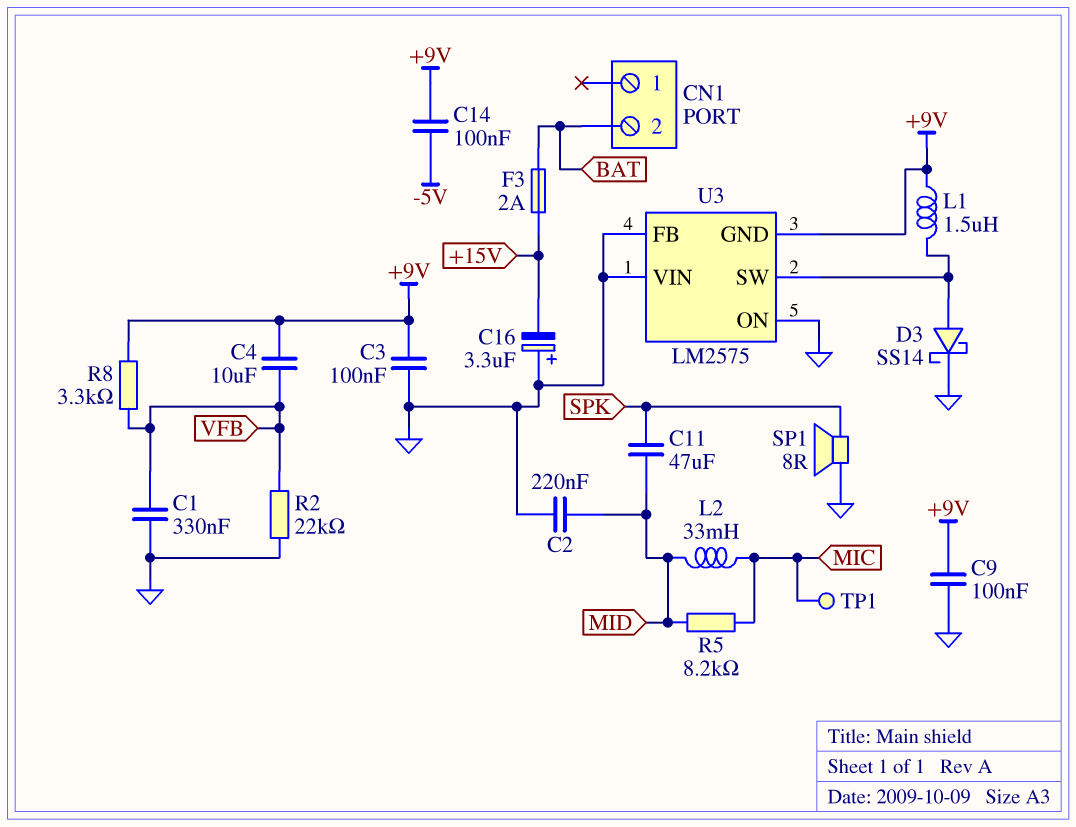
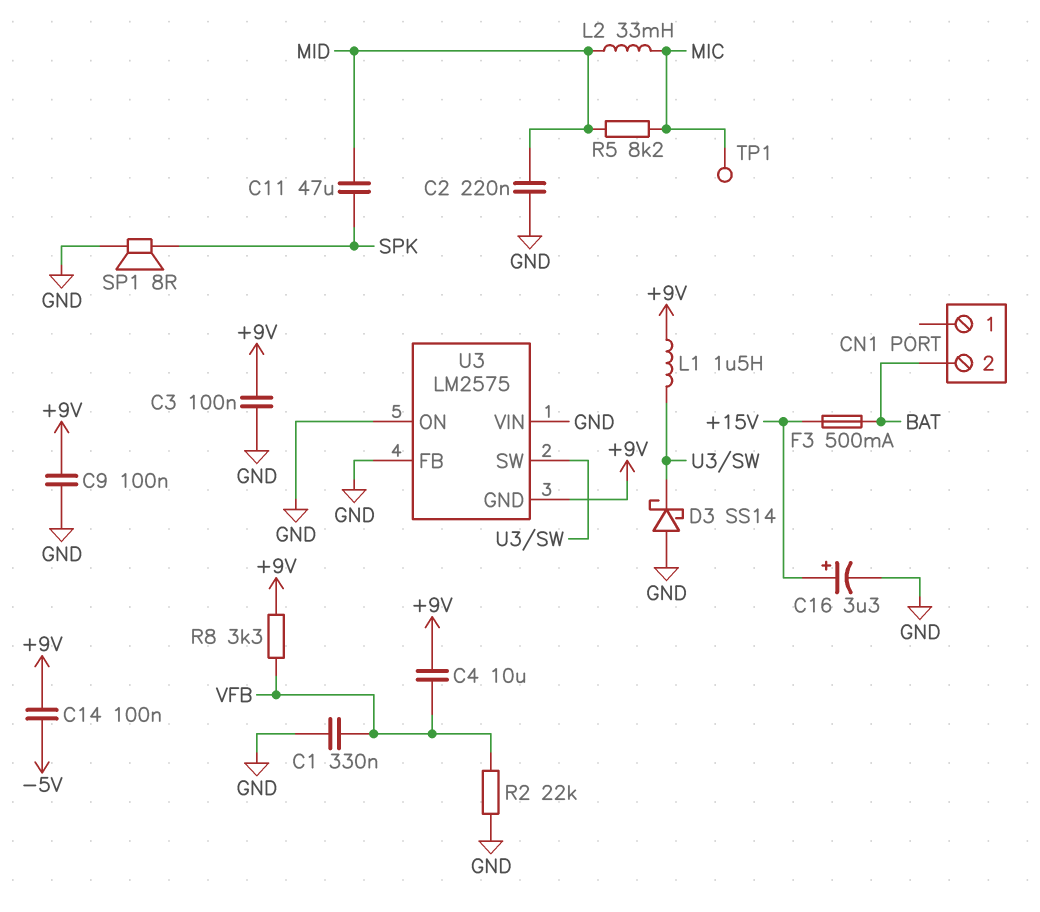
C16: 3.3uF (plus GND, minus +15V) -> 3.3uF (plus +15V, minus GND)
D3: schottky SS14 (A U3/SW, K GND) -> schottky SS14 (A GND, K U3/SW)
F3: 2A (+15V, BAT) -> 500mA (+15V, BAT)

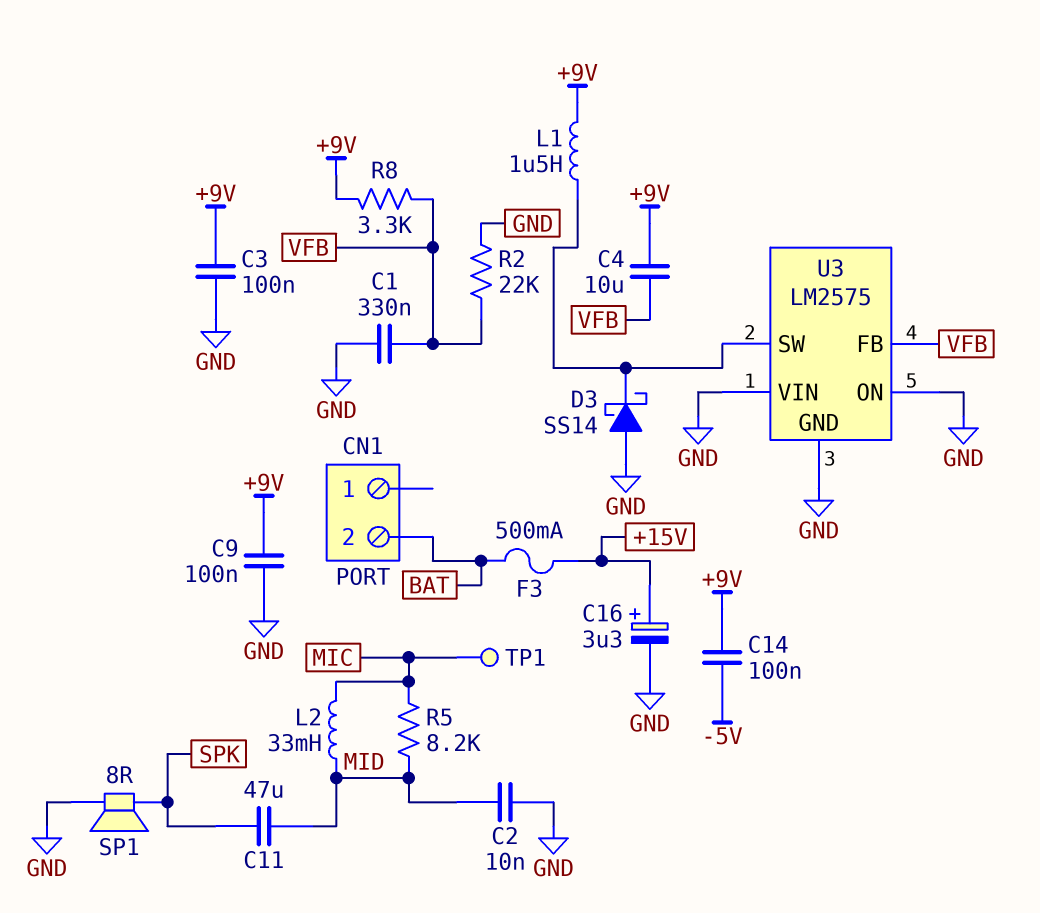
C2: 220nF (GND, MID) -> 10nF (GND, MID)
U3 pin FB: GND -> VFB
U3 pin GND: +9V -> GND

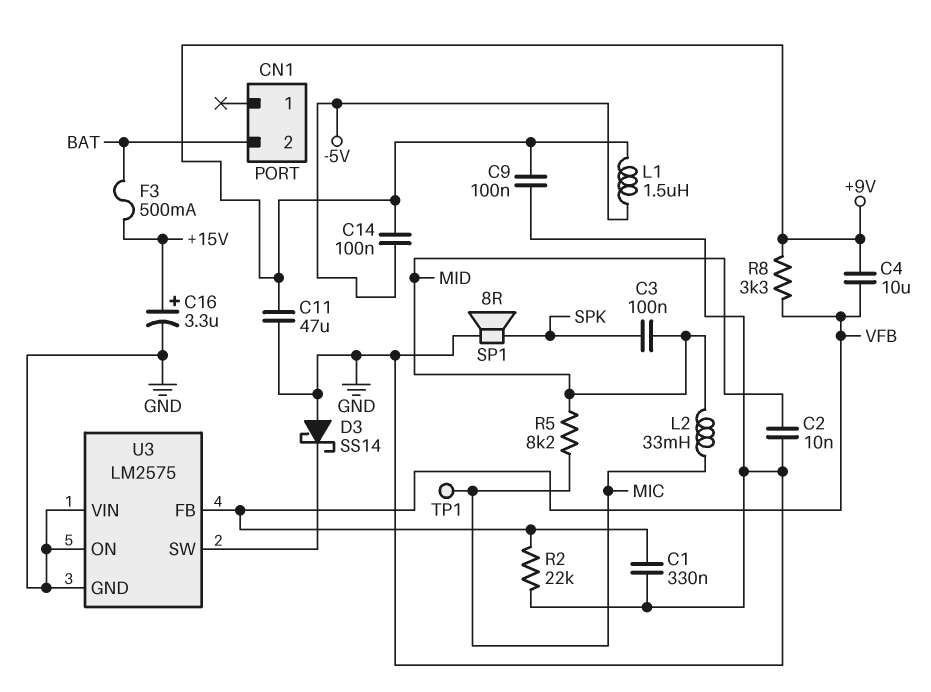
C3: 100nF (+9V, GND) -> 100nF (MID, SPK)
C11: 47uF (MID, SPK) -> 47uF (+9V, GND)
L1: 1.5uH (+9V, U3/SW) -> 1.5uH (+9V, -5V)

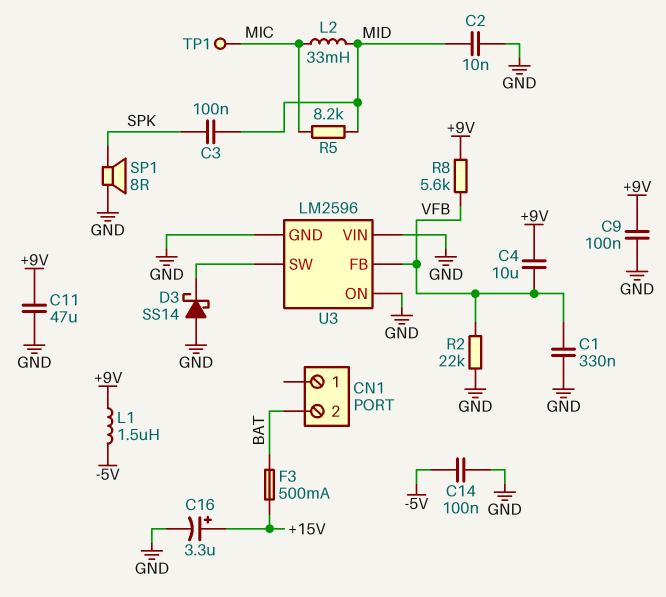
C14: 100nF (+9V, -5V) -> 100nF (-5V, GND)
R8: 3.3k (+9V, VFB) -> 5.6k (+9V, VFB)
U3: LM2575 -> LM2596

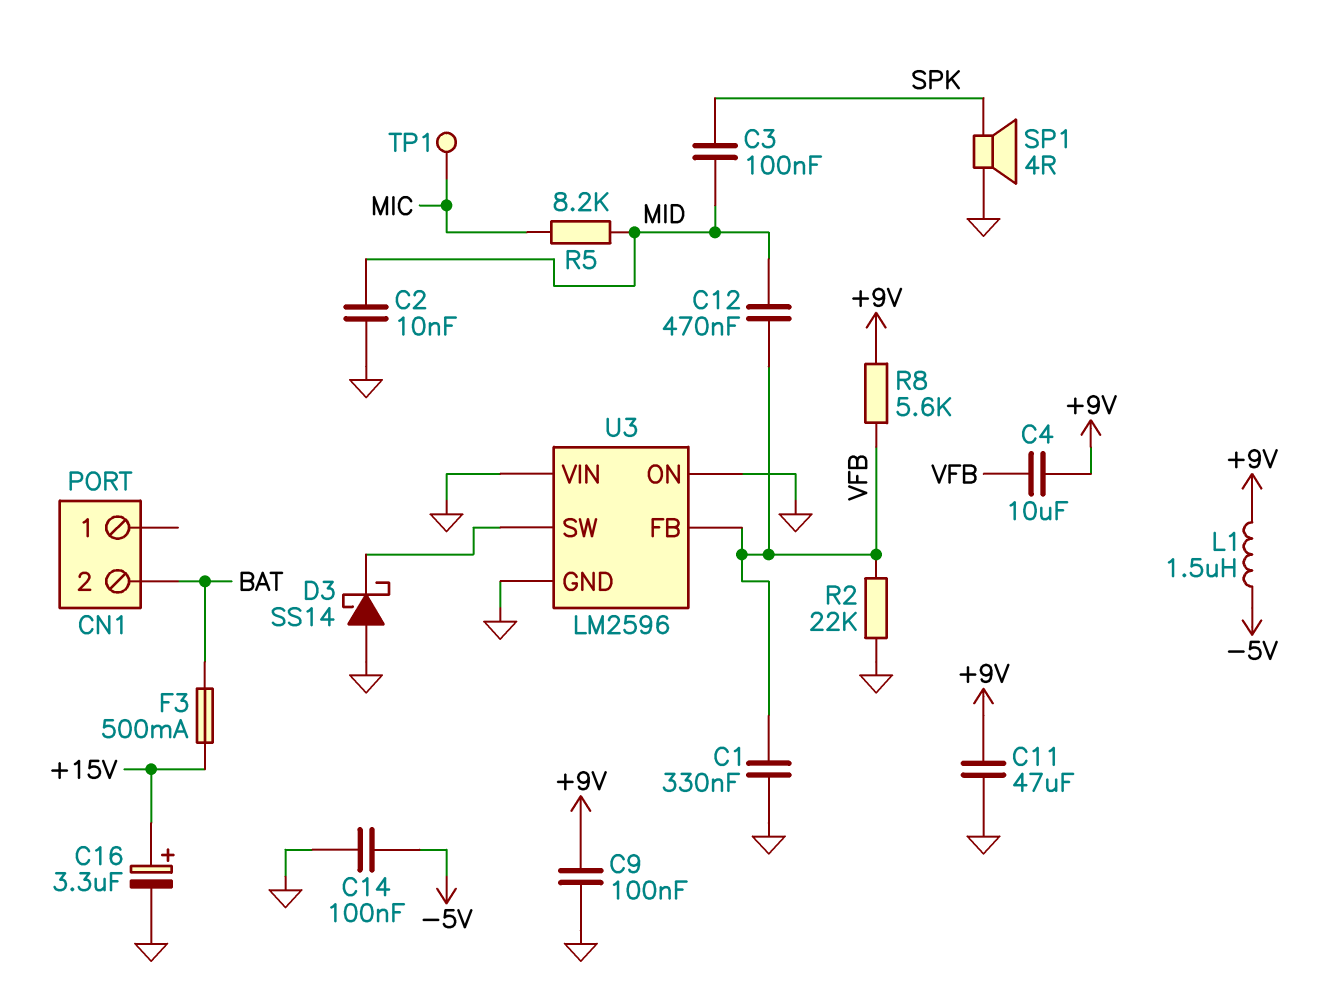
C12: none -> 470nF (MID, VFB)
L2: 33mH (MIC, MID) -> none
SP1: speaker 8R (GND, SPK) -> speaker 4R (GND, SPK)

